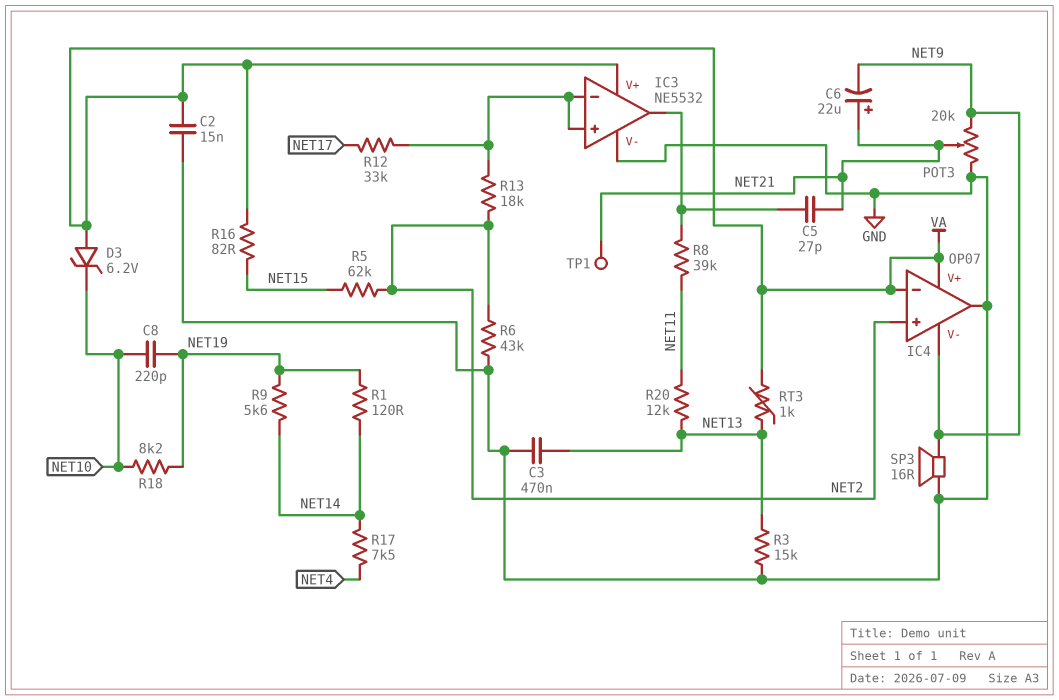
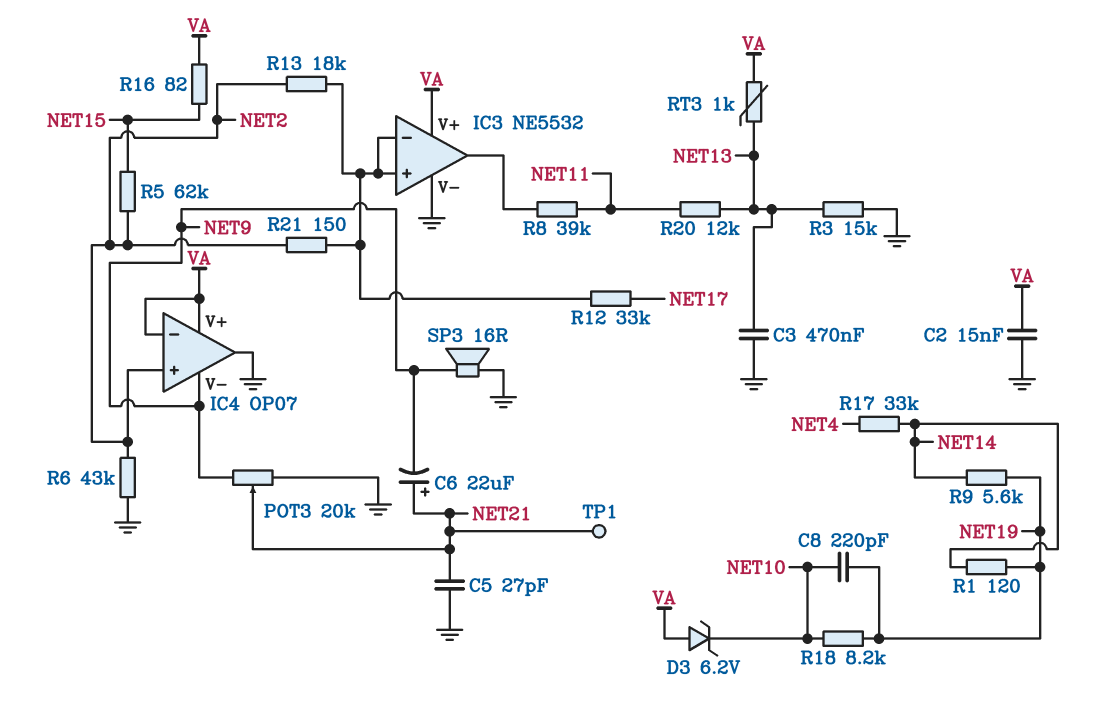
C5: 27pF (IC3/out, NET21) -> 27pF (GND, NET21)
R17: 7.5k (NET4, NET14) -> 33k (NET4, NET14)
R21: none -> 150 (IC3/in+, NET2)

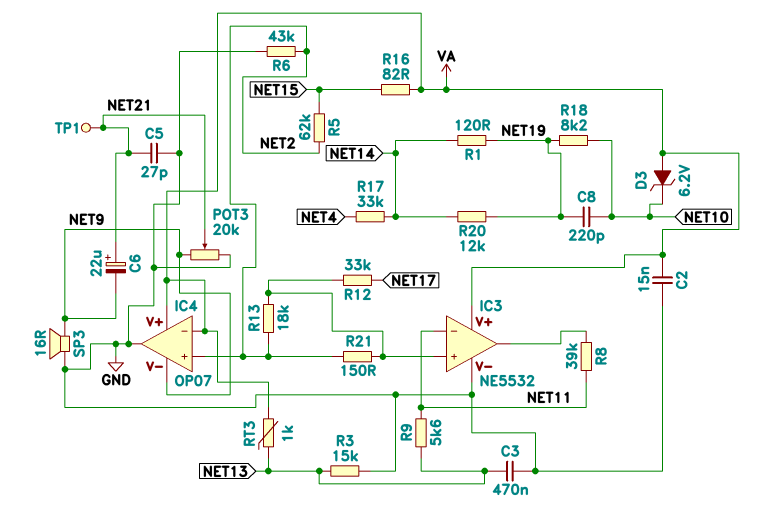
IC3 pin in-: IC3/in+ -> NET11
R9: 5.6k (NET14, NET19) -> 5.6k (NET11, NET13)
R20: 12k (NET11, NET13) -> 12k (NET14, NET19)

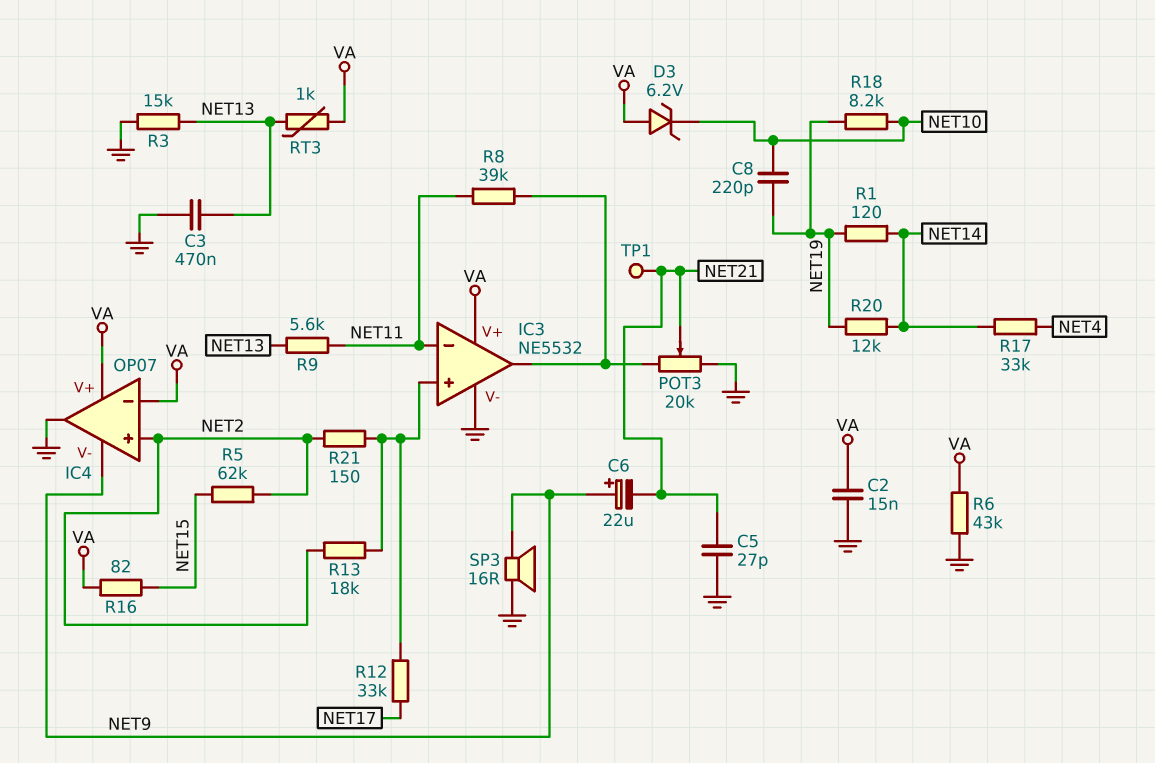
C6: 22uF (plus NET21, minus NET9) -> 22uF (plus NET9, minus NET21)
POT3: 20k (GND, NET9, wiper NET21) -> 20k (GND, IC3/out, wiper NET21)
R6: 43k (GND, NET2) -> 43k (GND, VA)

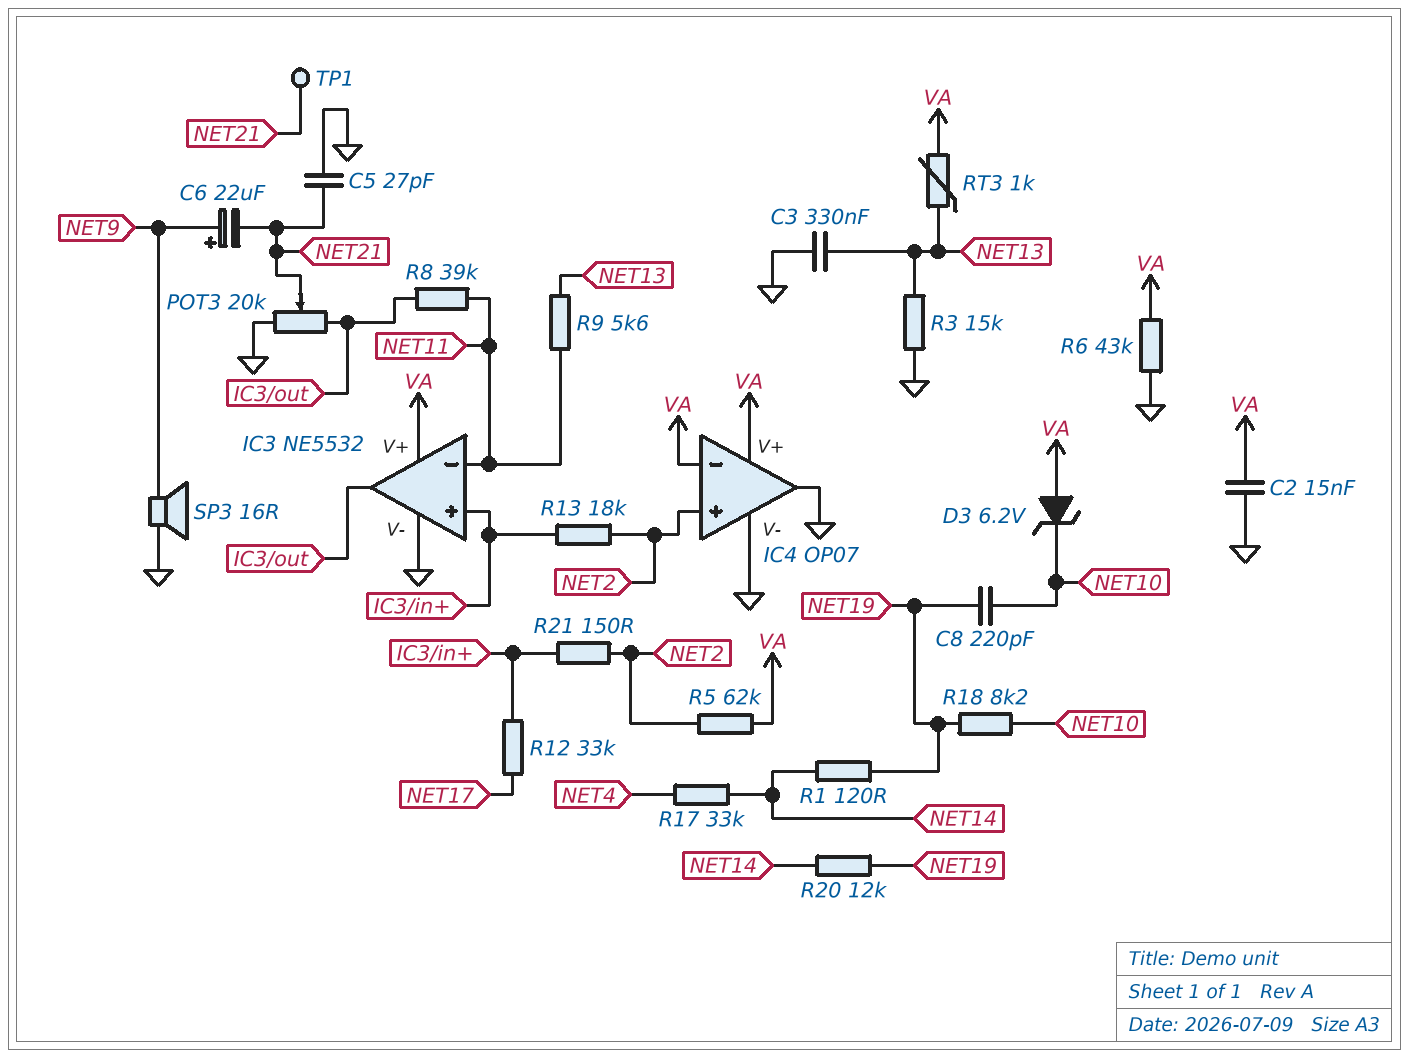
C3: 470nF (GND, NET13) -> 330nF (GND, NET13)
IC4 pin V-: NET9 -> GND
R5: 62k (NET2, NET15) -> 62k (NET2, VA)
R16: 82 (NET15, VA) -> none

